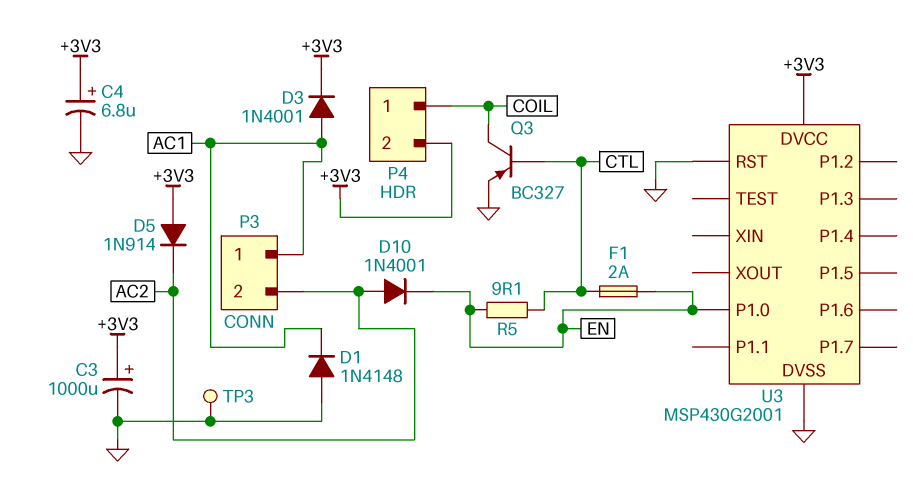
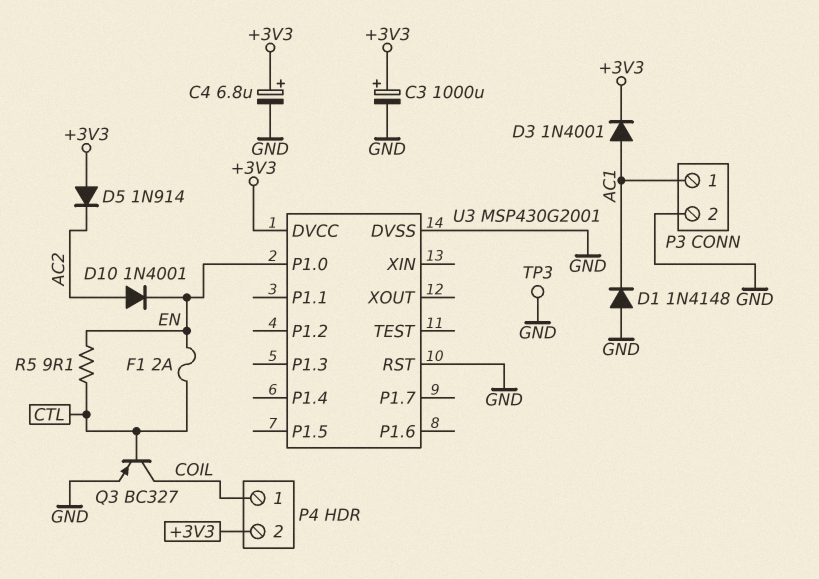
P3 pin 2: AC2 -> GND

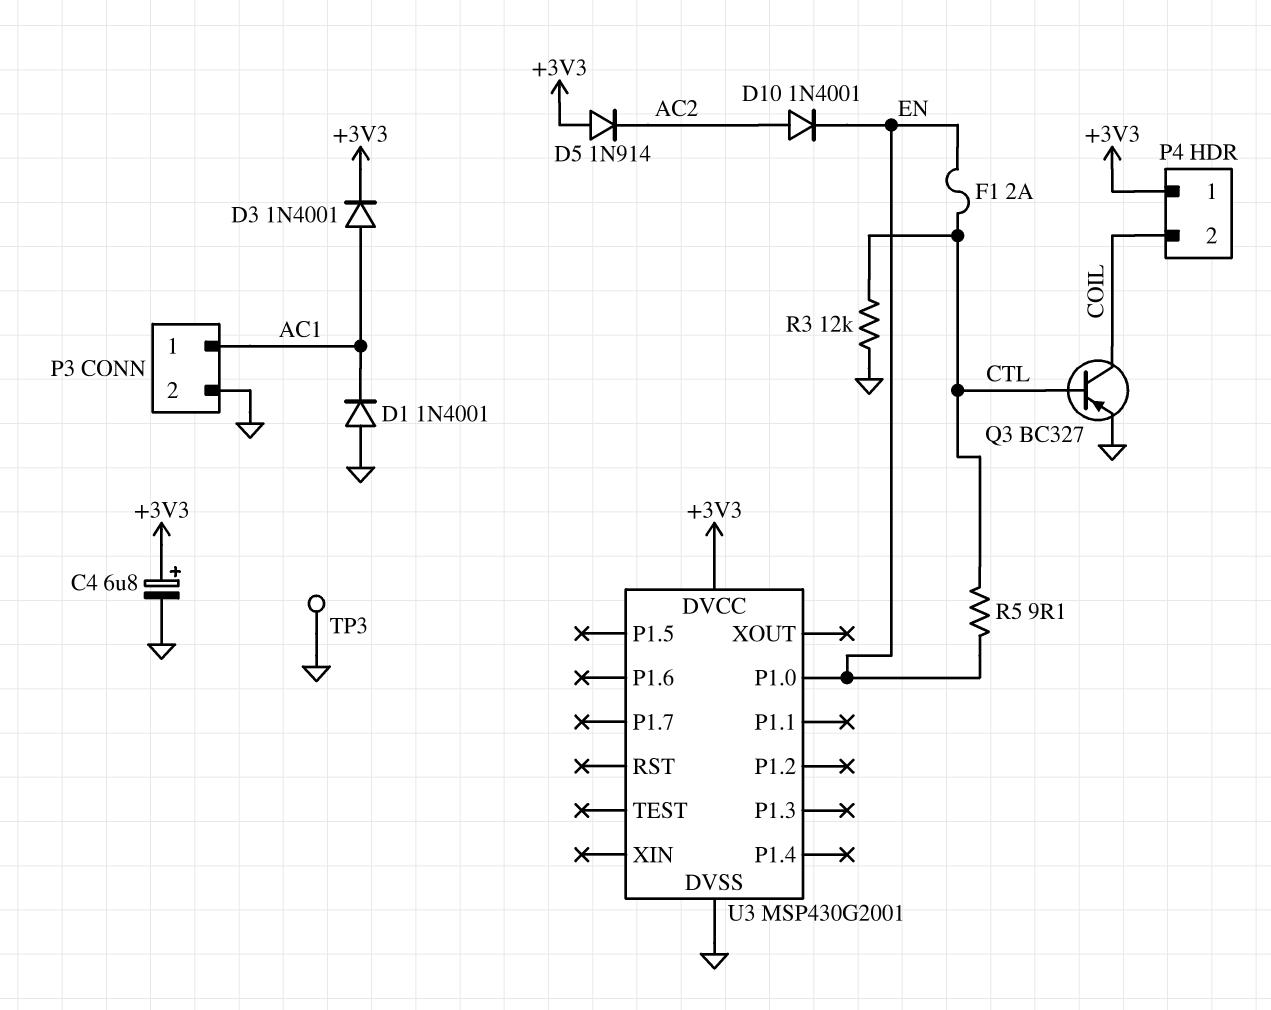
C3: 1000uF (plus +3V3, minus GND) -> none
D1: diode 1N4148 (A GND, K AC1) -> diode 1N4001 (A GND, K AC1)
P4 pin 1: COIL -> +3V3
P4 pin 2: +3V3 -> COIL
R3: none -> 12k (CTL, GND)
U3 pin RST: GND -> none

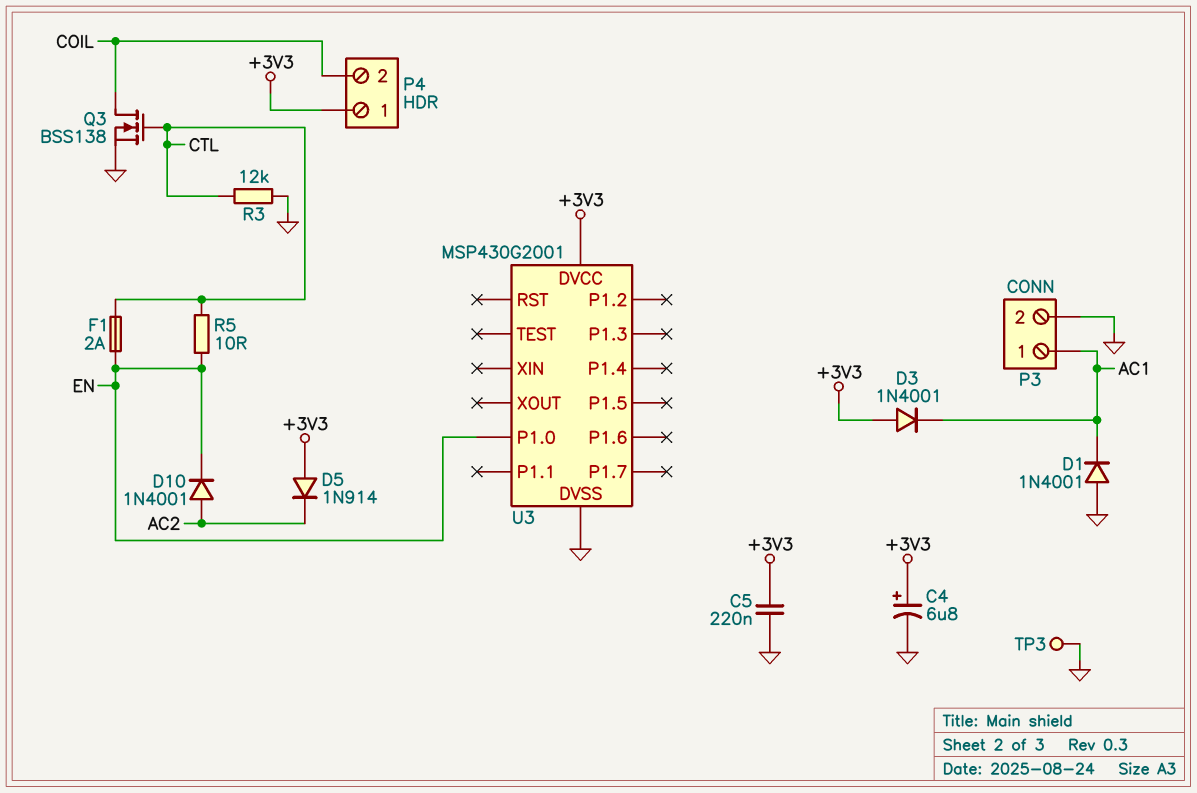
C5: none -> 220nF (+3V3, GND)
D3: diode 1N4001 (A AC1, K +3V3) -> diode 1N4001 (A +3V3, K AC1)
Q3: PNP BC327 (B CTL, C COIL, E GND) -> NMOS BSS138 (G CTL, D COIL, S GND)
R5: 9.1 (CTL, EN) -> 10 (CTL, EN)

